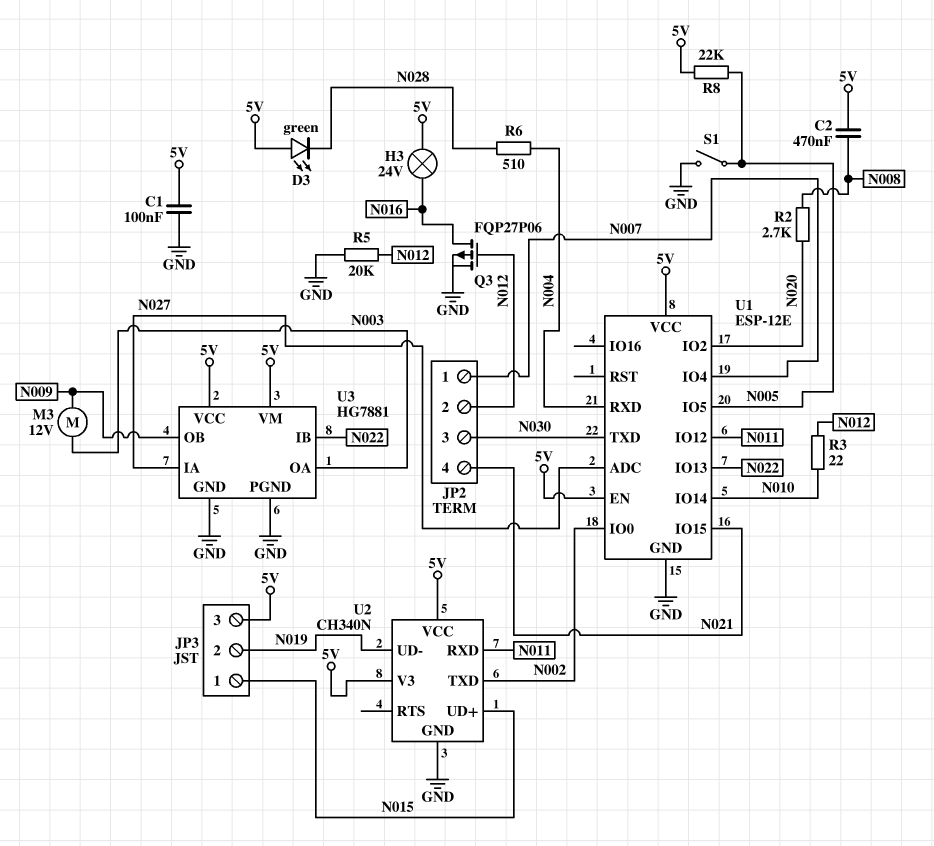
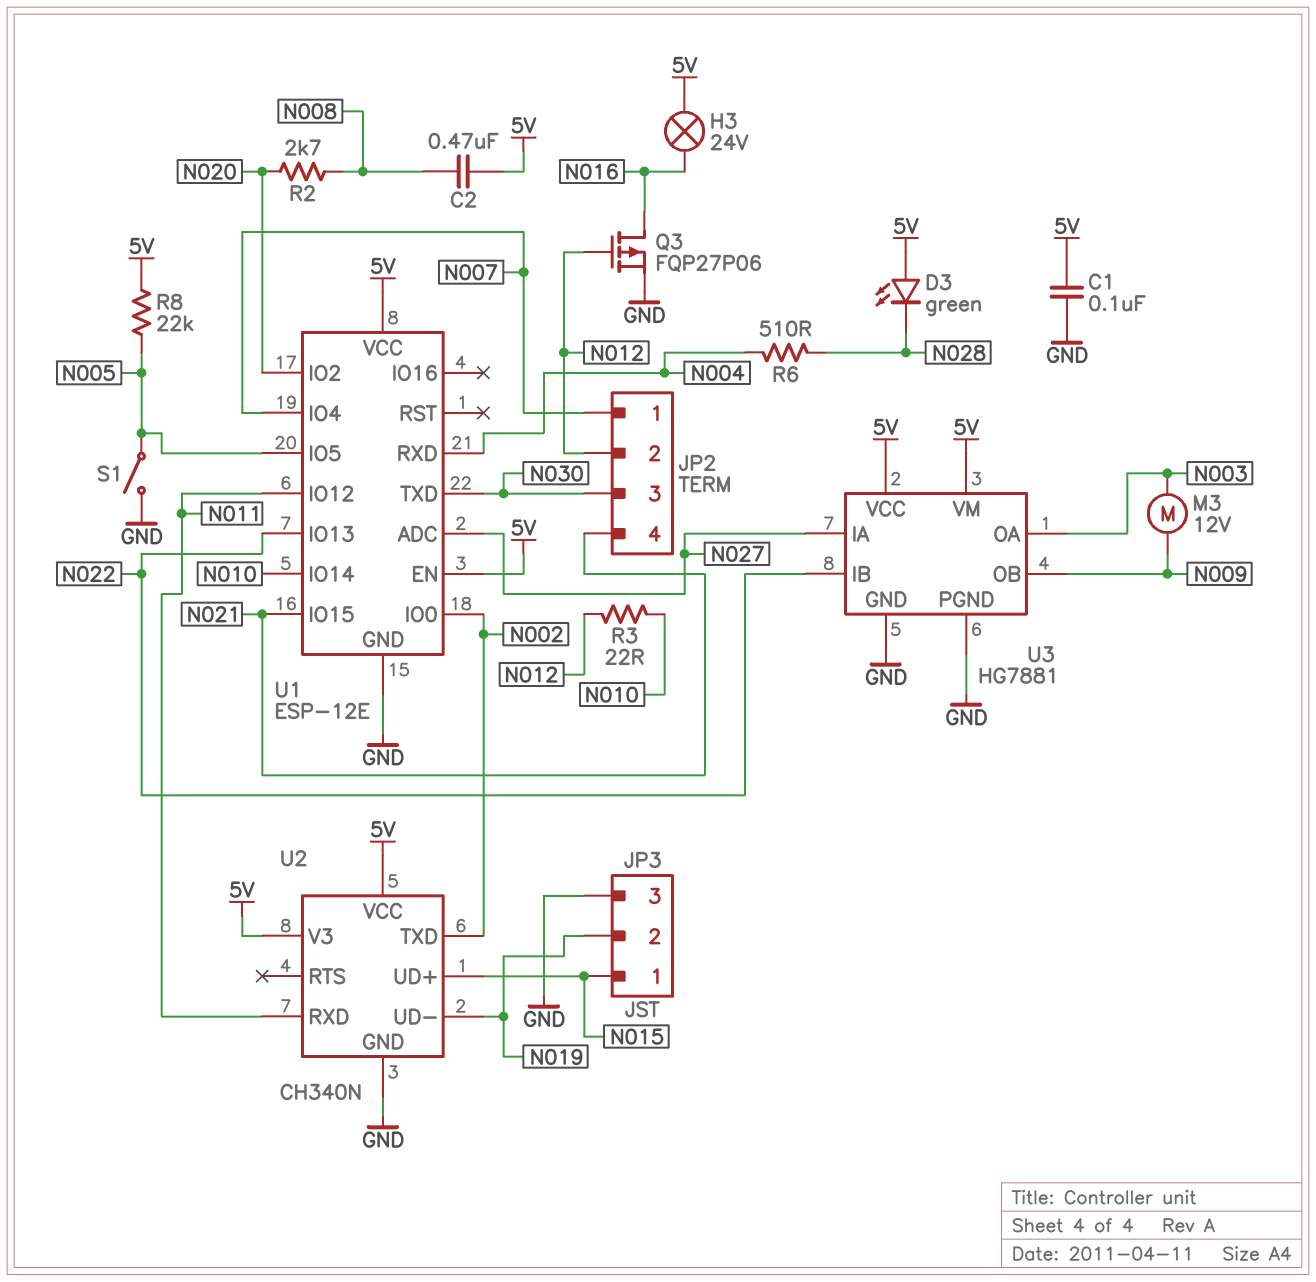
JP3 pin 3: 5V -> GND
R5: 20k (GND, N012) -> none

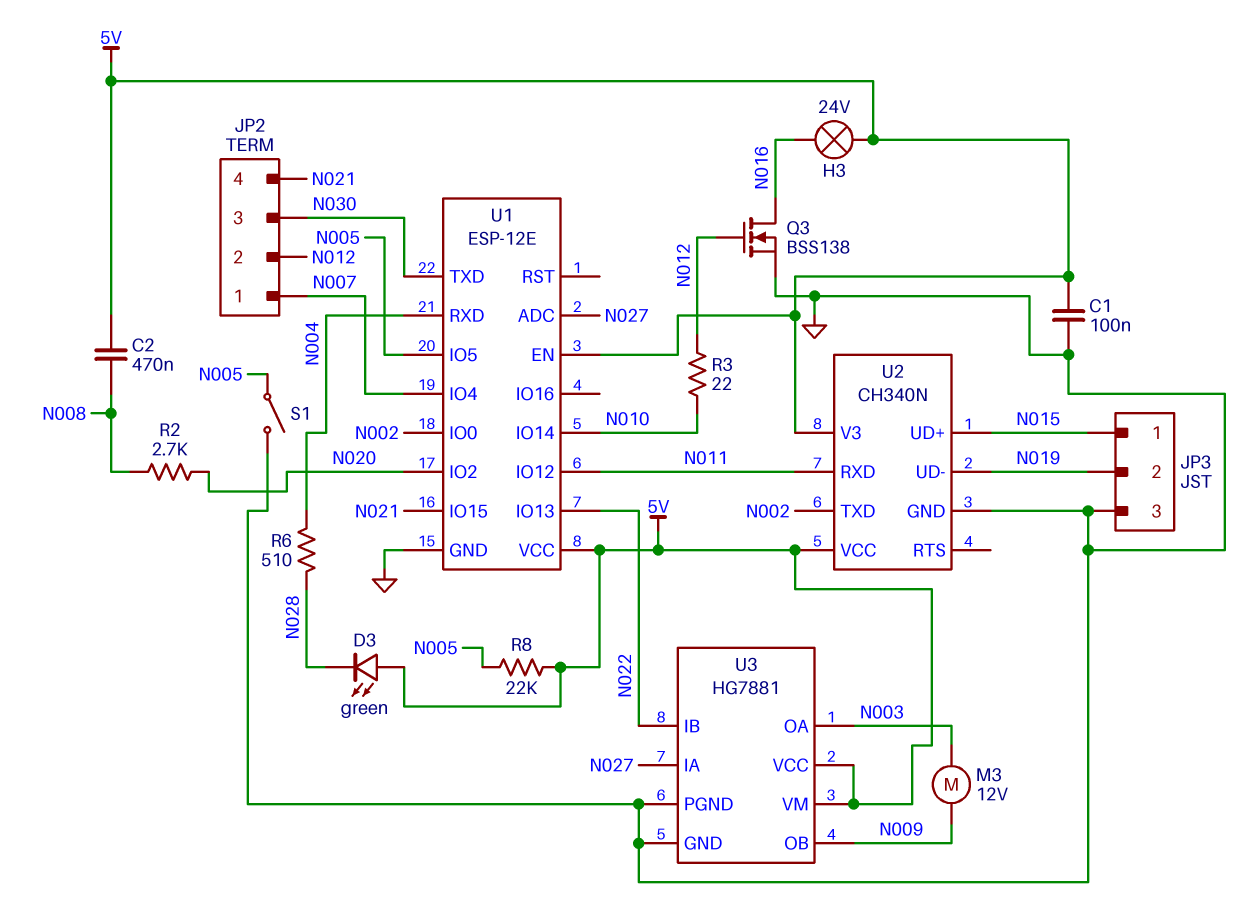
Q3: PMOS FQP27P06 (G N012, D N016, S GND) -> NMOS BSS138 (G N012, D N016, S GND)

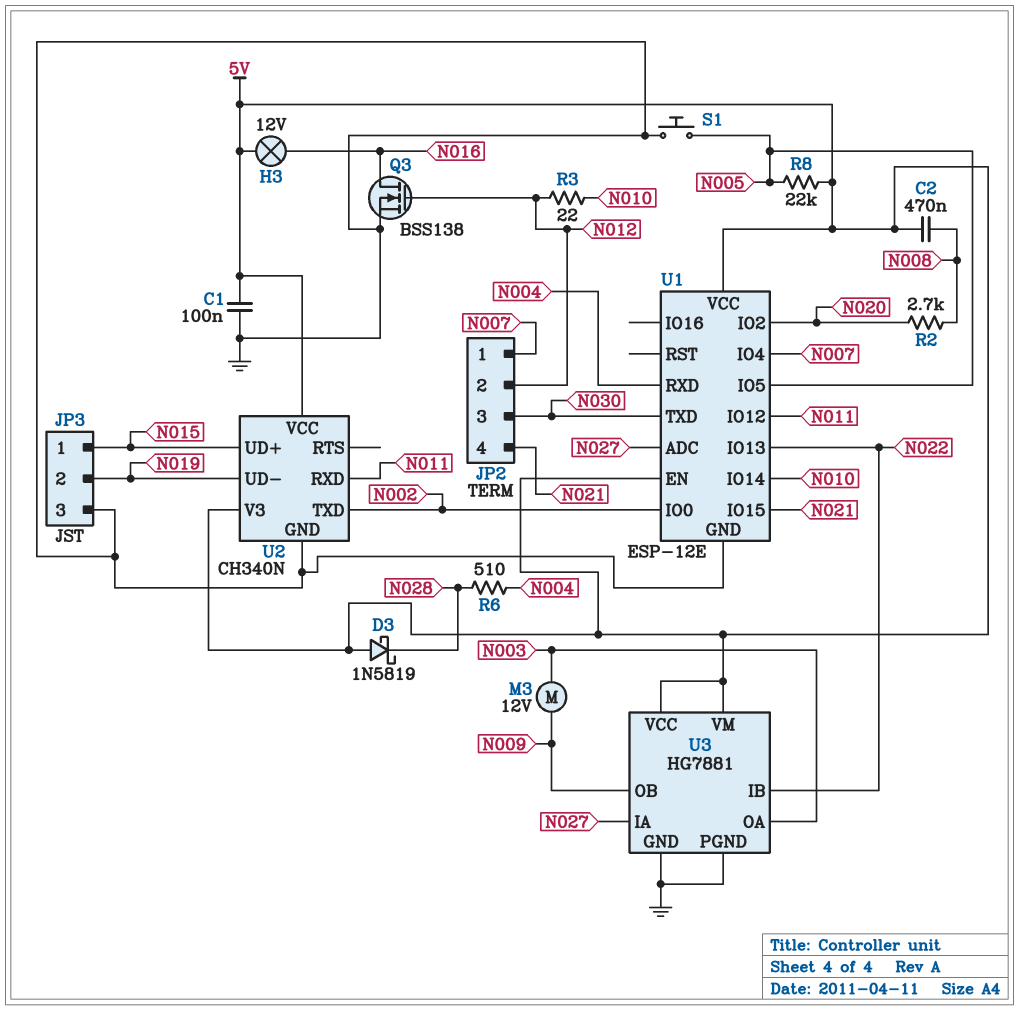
D3: LED green (A 5V, K N028) -> schottky 1N5819 (A 5V, K N028)
H3: lamp 24V (5V, N016) -> lamp 12V (5V, N016)
S1: switch (GND, N005) -> button (GND, N005)

